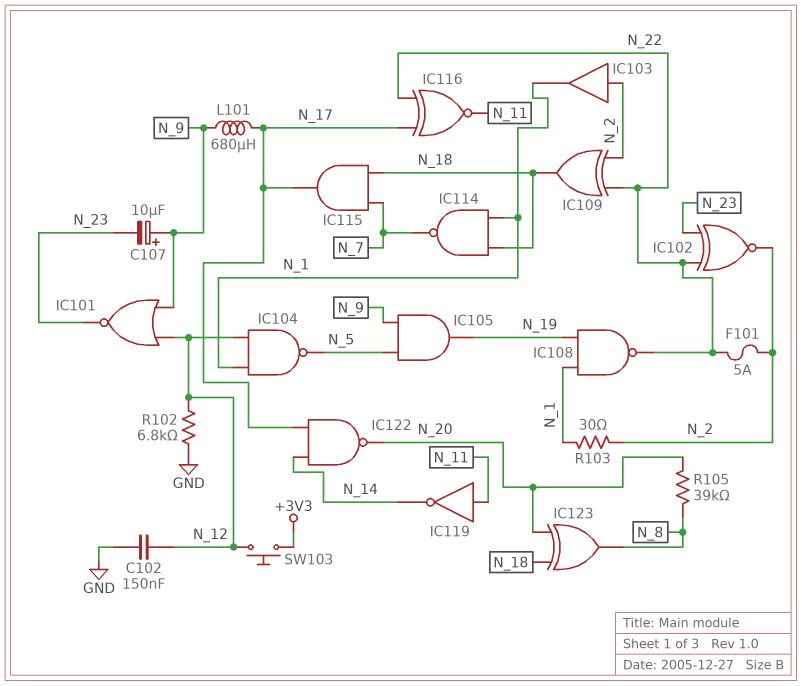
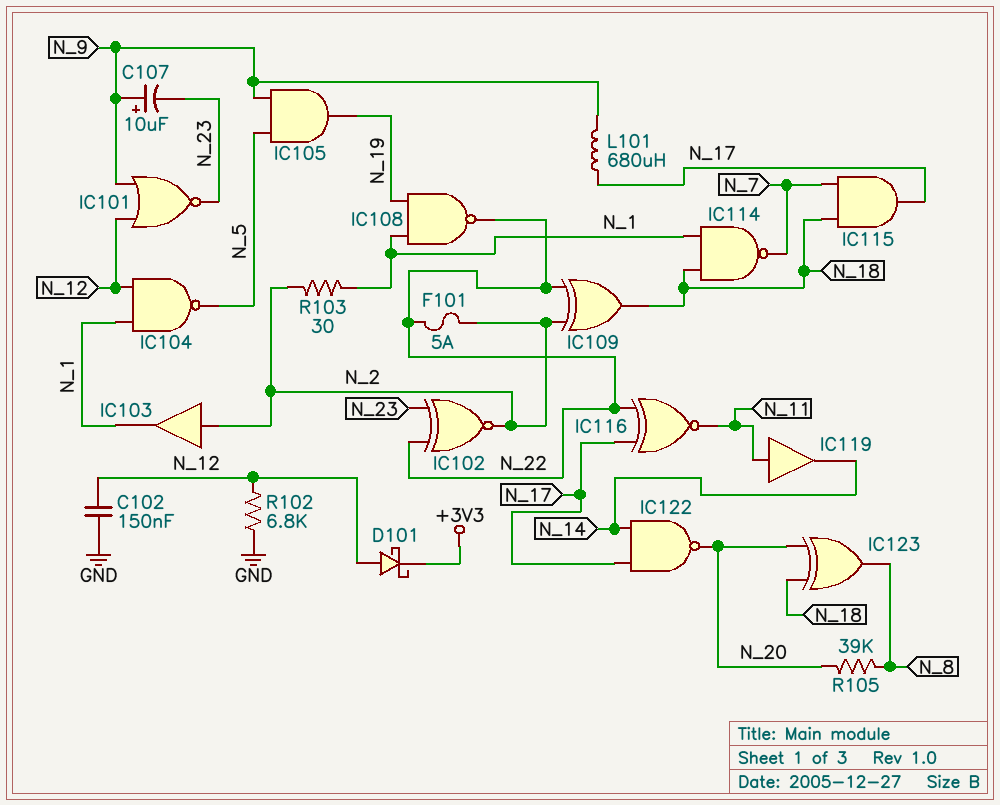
D101: none -> schottky (A N_12, K +3V3)
IC119: NOT (in N_11, out N_14) -> buffer (in N_11, out N_14)
SW103: button (+3V3, N_12) -> none

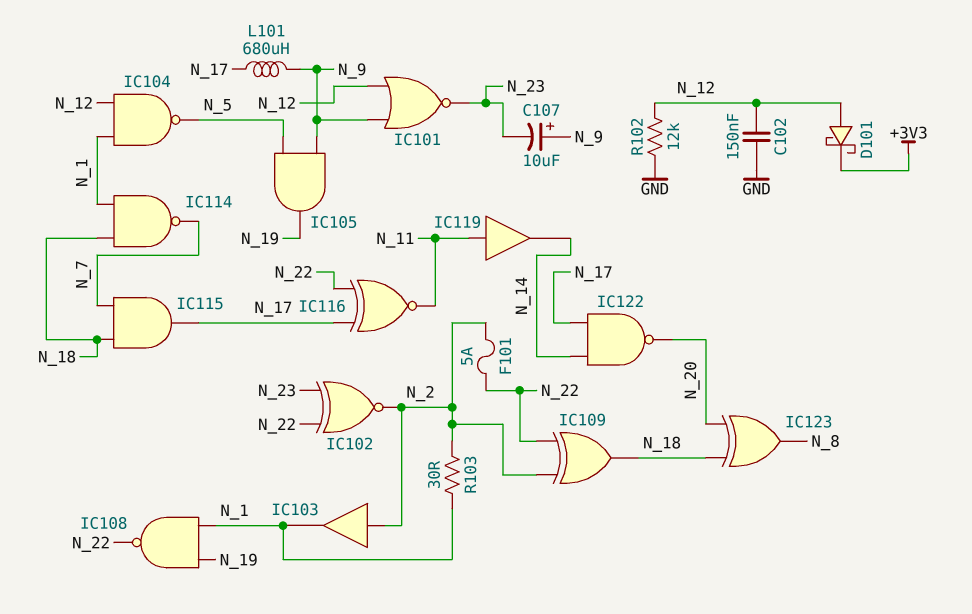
R102: 6.8k (GND, N_12) -> 12k (GND, N_12)
R105: 39k (N_8, N_20) -> none

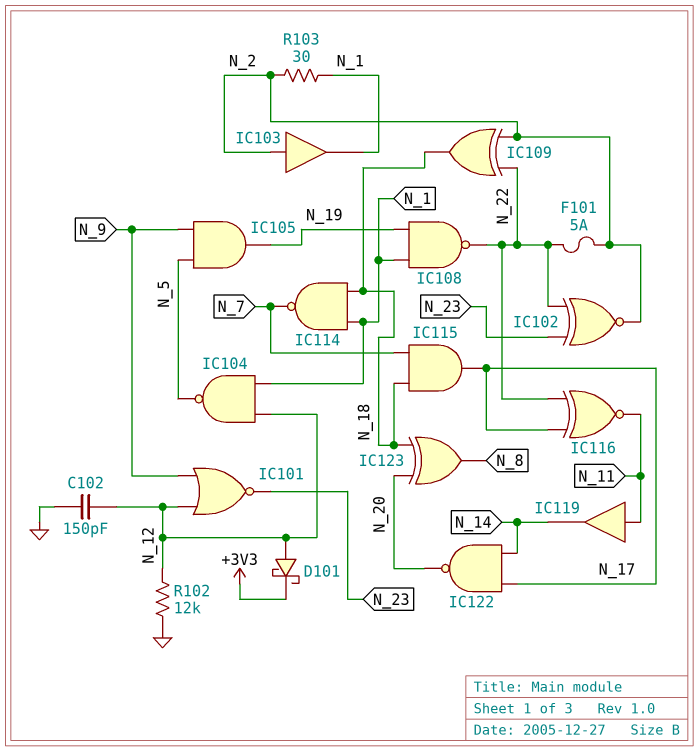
C102: 150nF (GND, N_12) -> 150pF (GND, N_12)
C107: 10uF (plus N_9, minus N_23) -> none
L101: 680uH (N_9, N_17) -> none

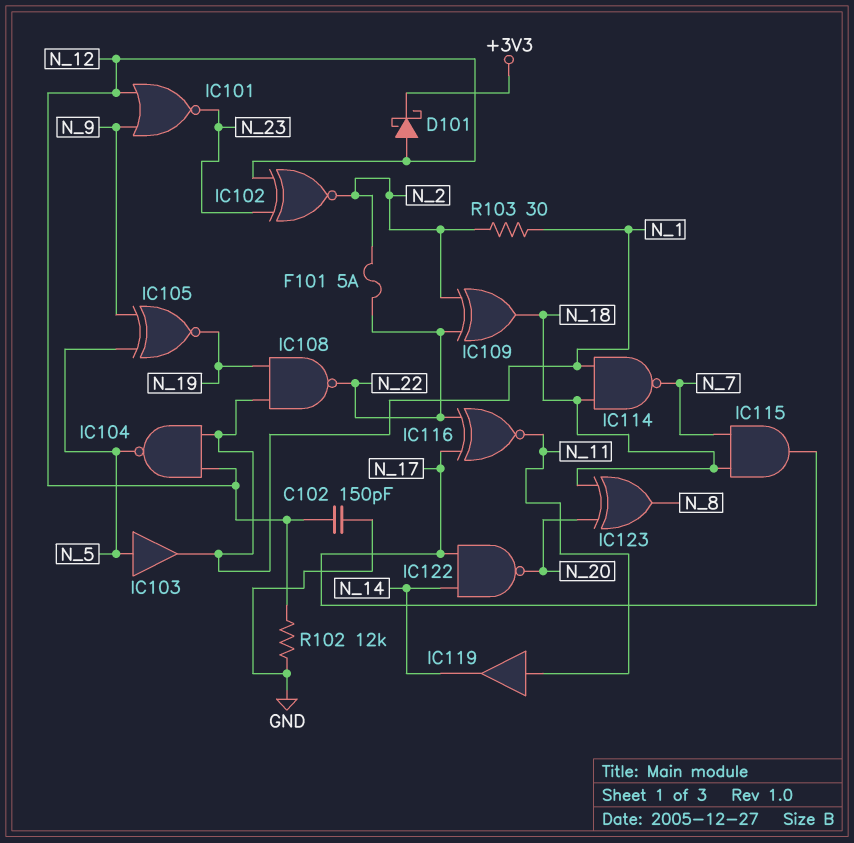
IC102: XNOR (in N_22, in N_23, out N_2) -> XNOR (in N_12, in N_23, out N_2)
IC103: buffer (in N_2, out N_1) -> buffer (in N_5, out N_1)
IC105: AND (in N_5, in N_9, out N_19) -> XNOR (in N_5, in N_9, out N_19)

